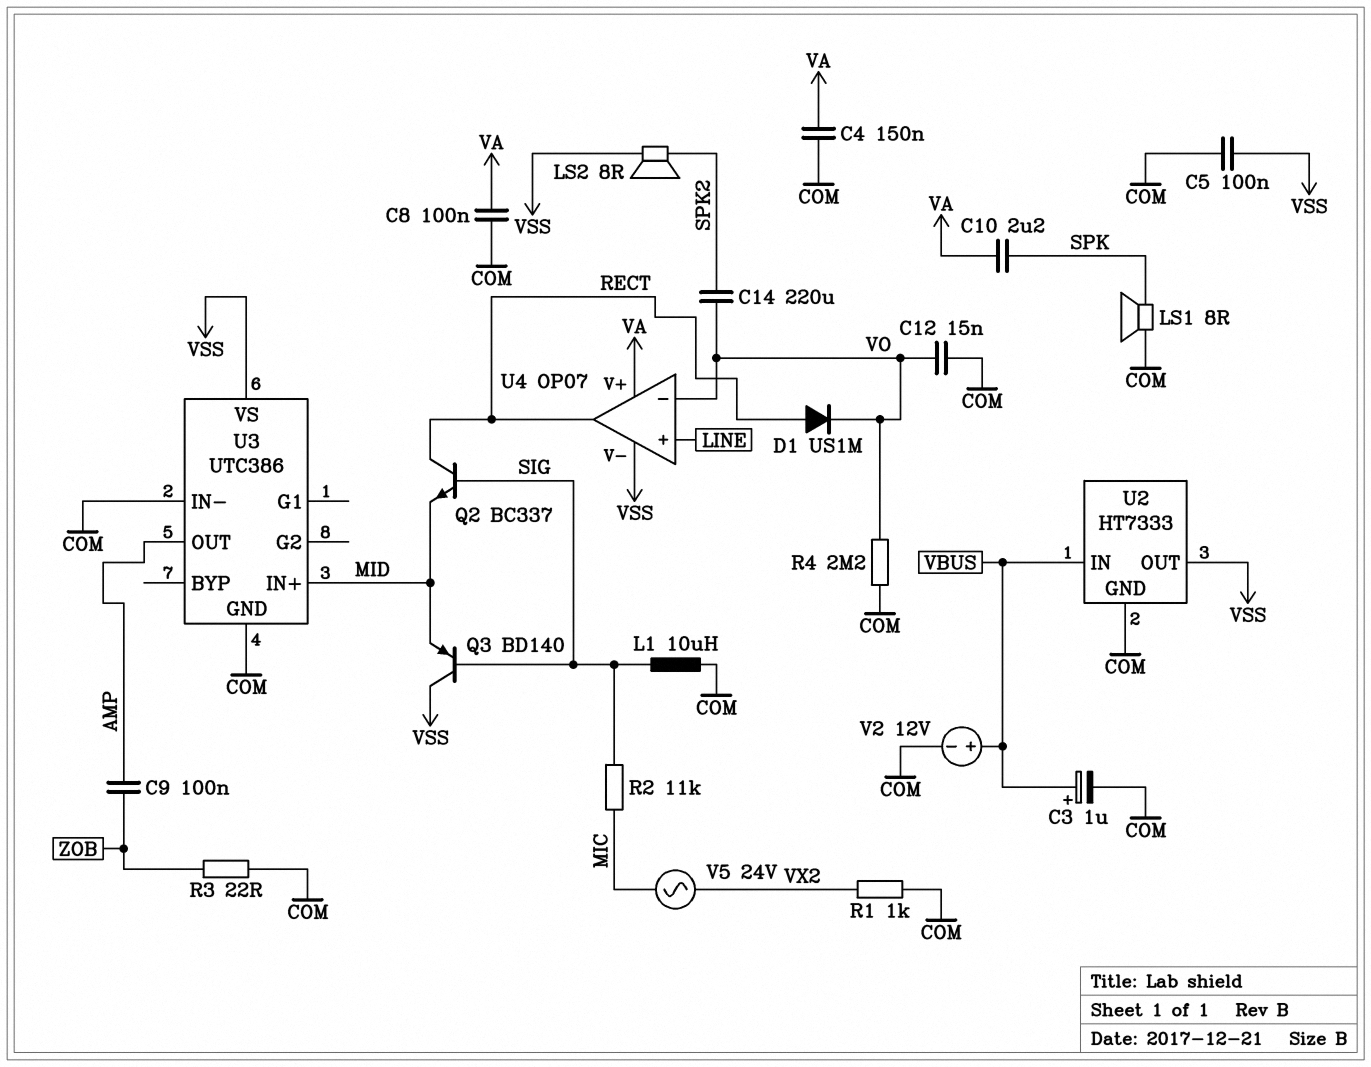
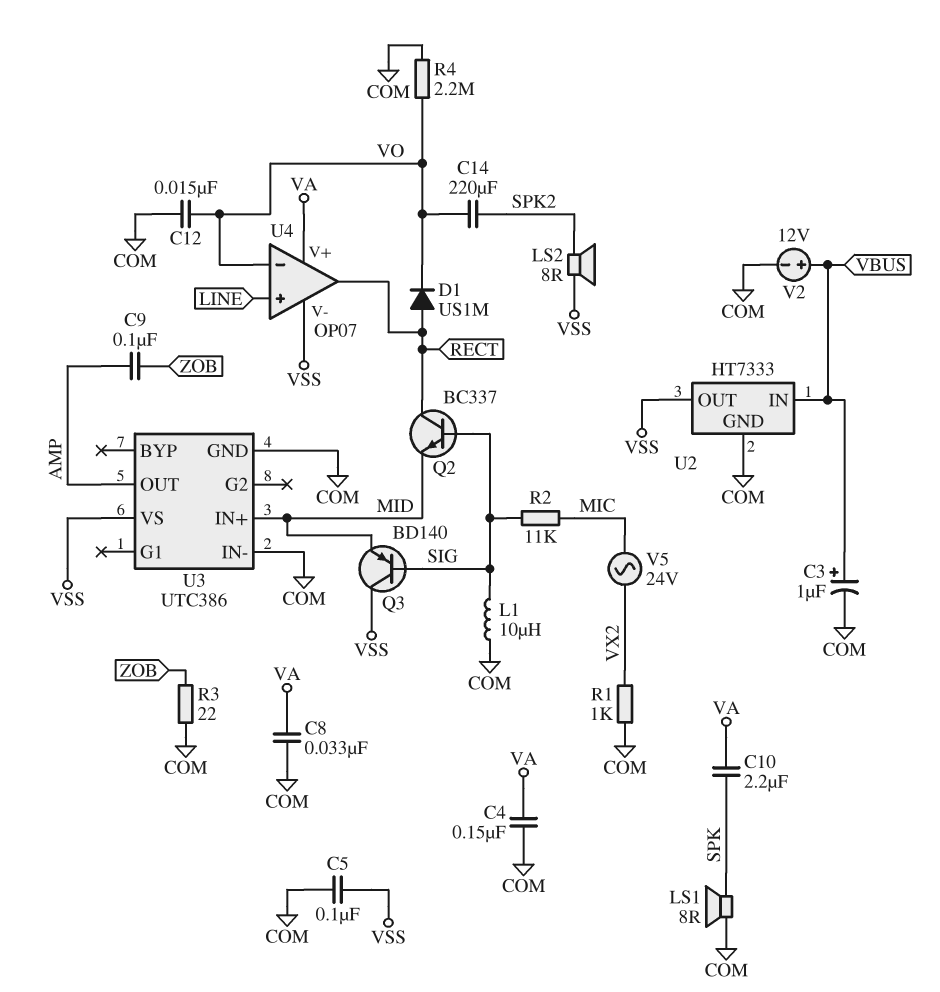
C8: 100nF (COM, VA) -> 33nF (COM, VA)

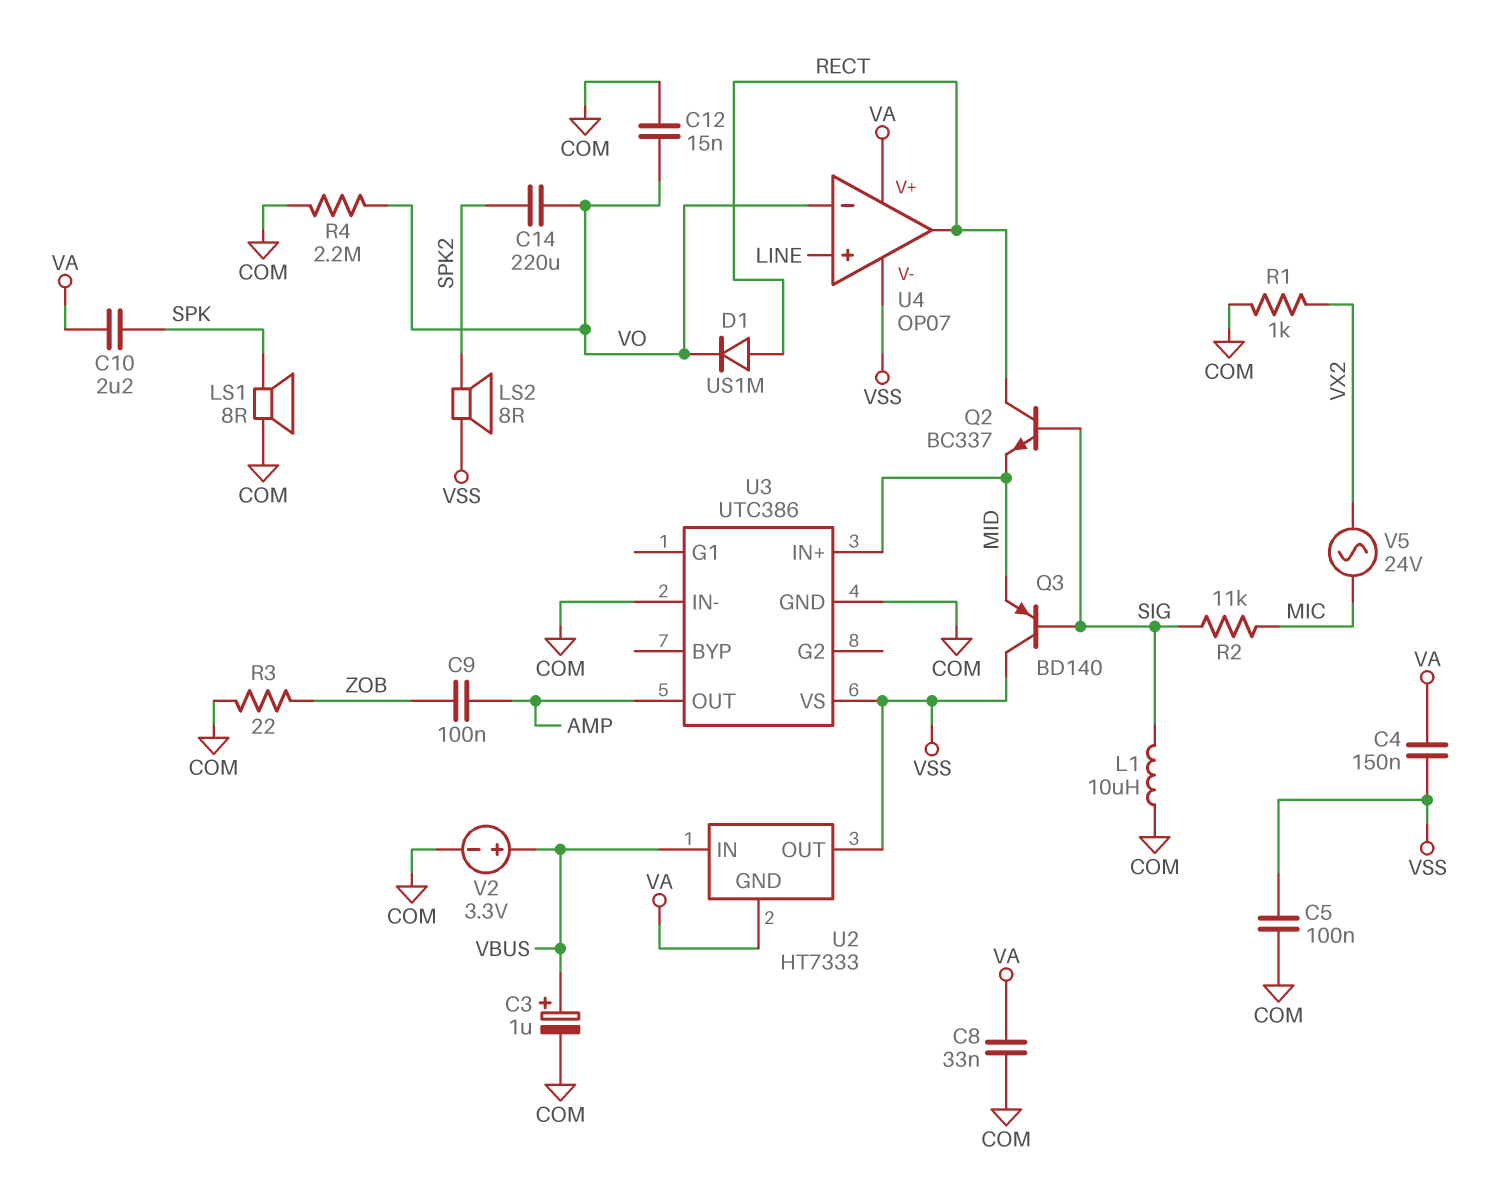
C4: 150nF (COM, VA) -> 150nF (VA, VSS)
U2 pin GND: COM -> VA
V2: 12V (plus VBUS, minus COM) -> 3.3V (plus VBUS, minus COM)

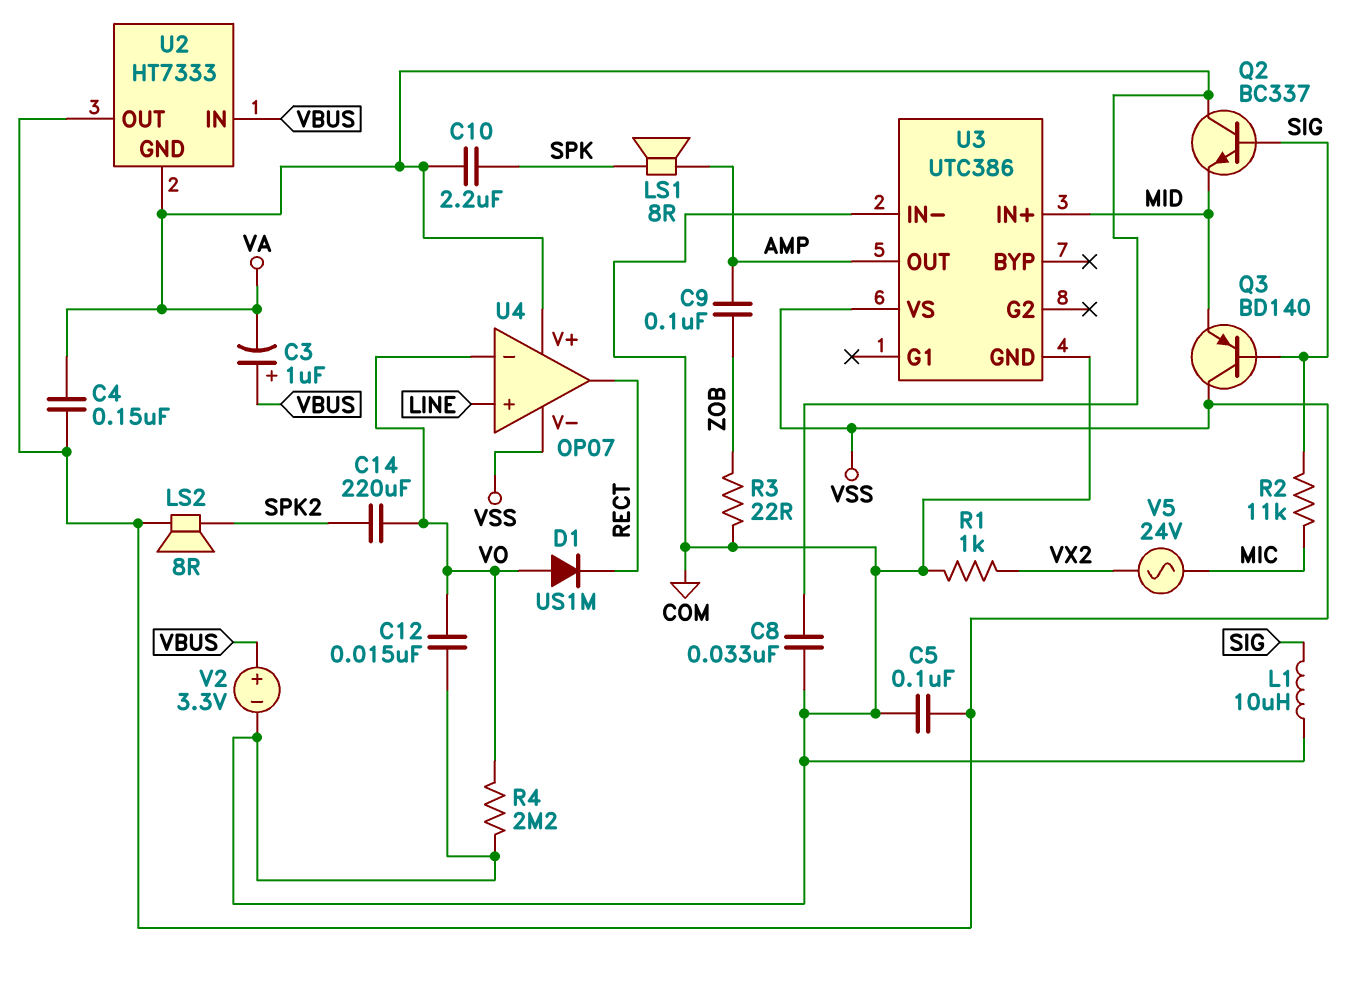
C3: 1uF (plus VBUS, minus COM) -> 1uF (plus VBUS, minus VA)
D1: diode US1M (A RECT, K VO) -> diode US1M (A VO, K RECT)
LS1: speaker 8R (COM, SPK) -> speaker 8R (AMP, SPK)
Q2: NPN BC337 (B SIG, C RECT, E MID) -> NPN BC337 (B SIG, C VA, E MID)

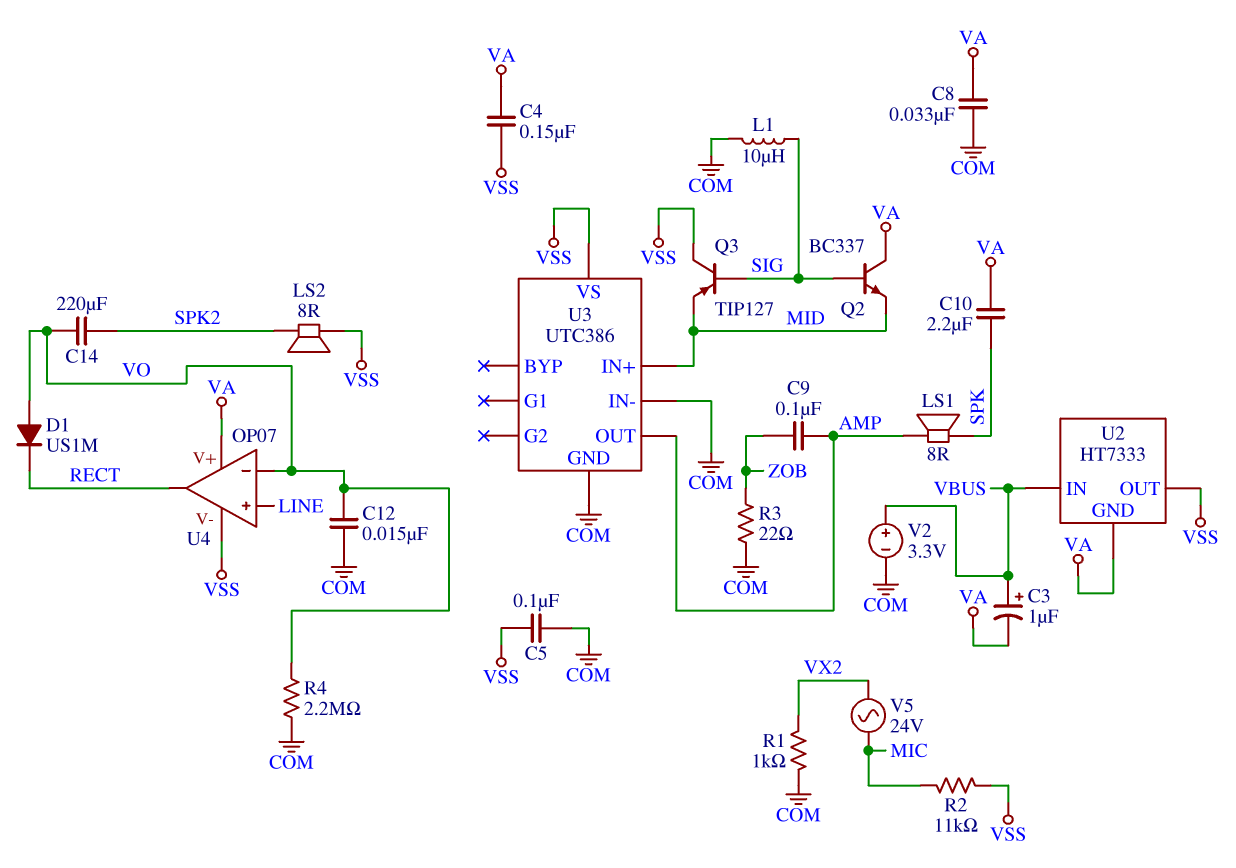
Q3: PNP BD140 (B SIG, C VSS, E MID) -> PNP TIP127 (B SIG, C VSS, E MID)
R2: 11k (MIC, SIG) -> 11k (MIC, VSS)

